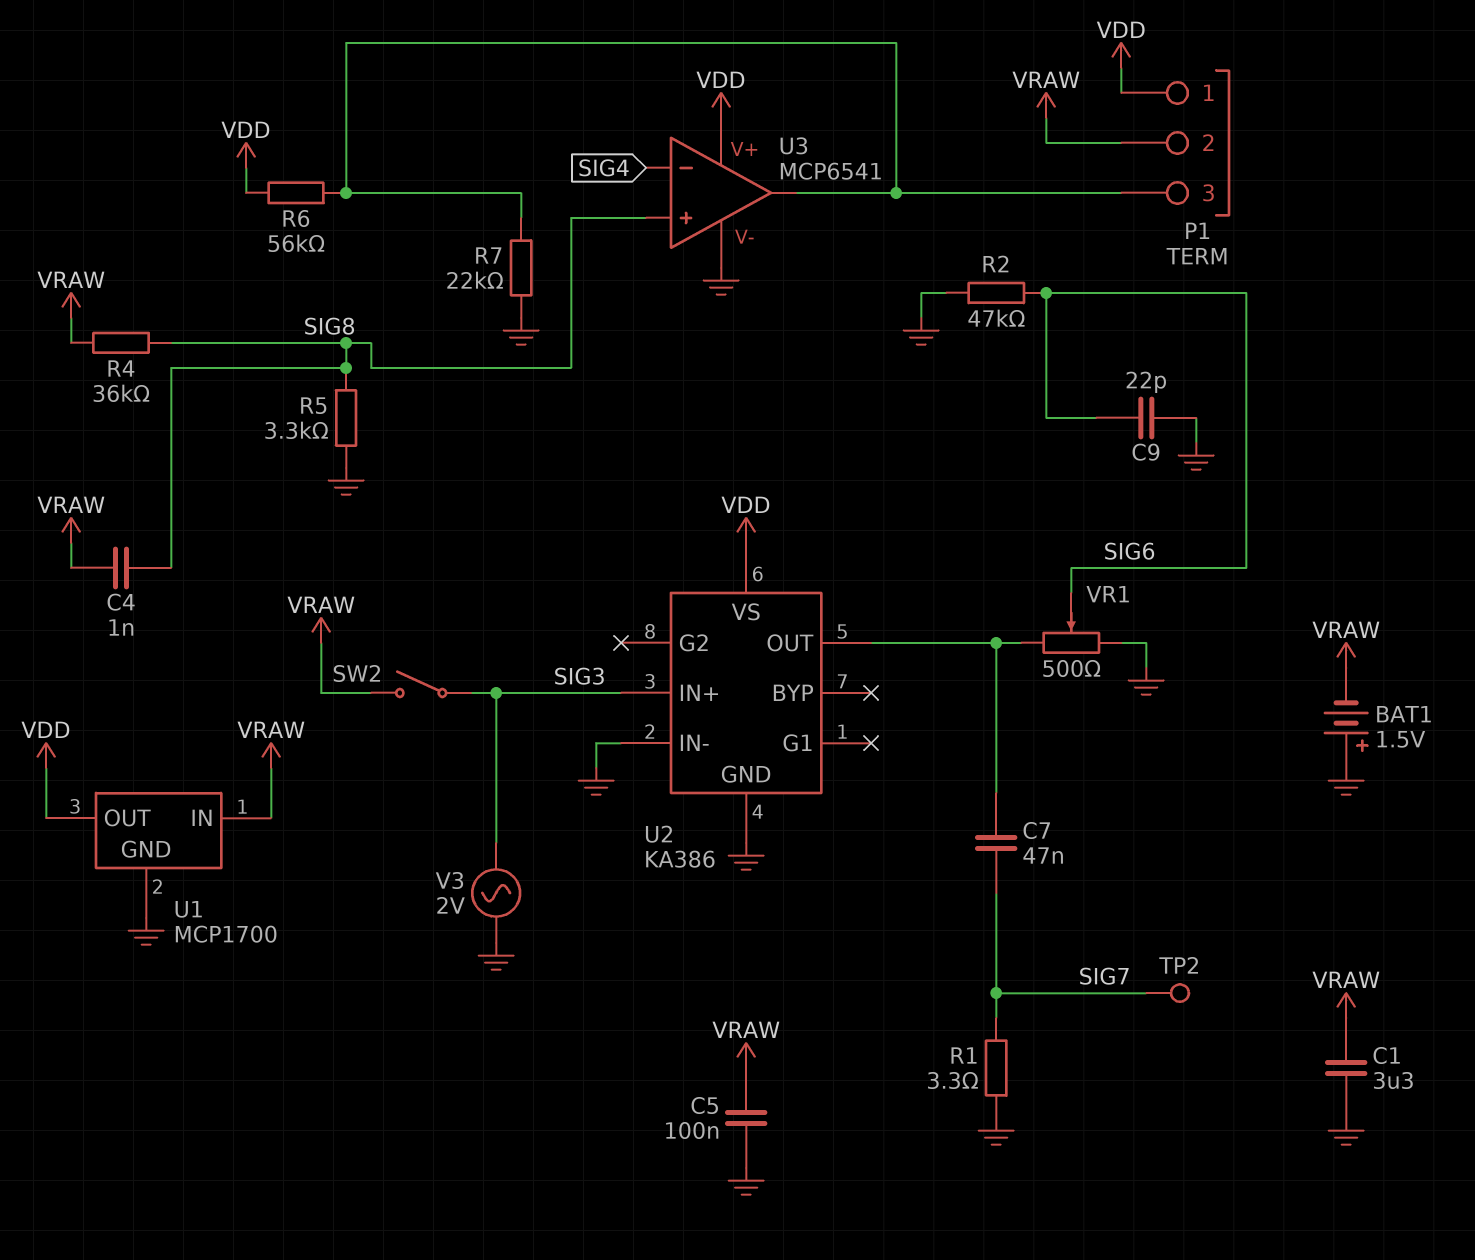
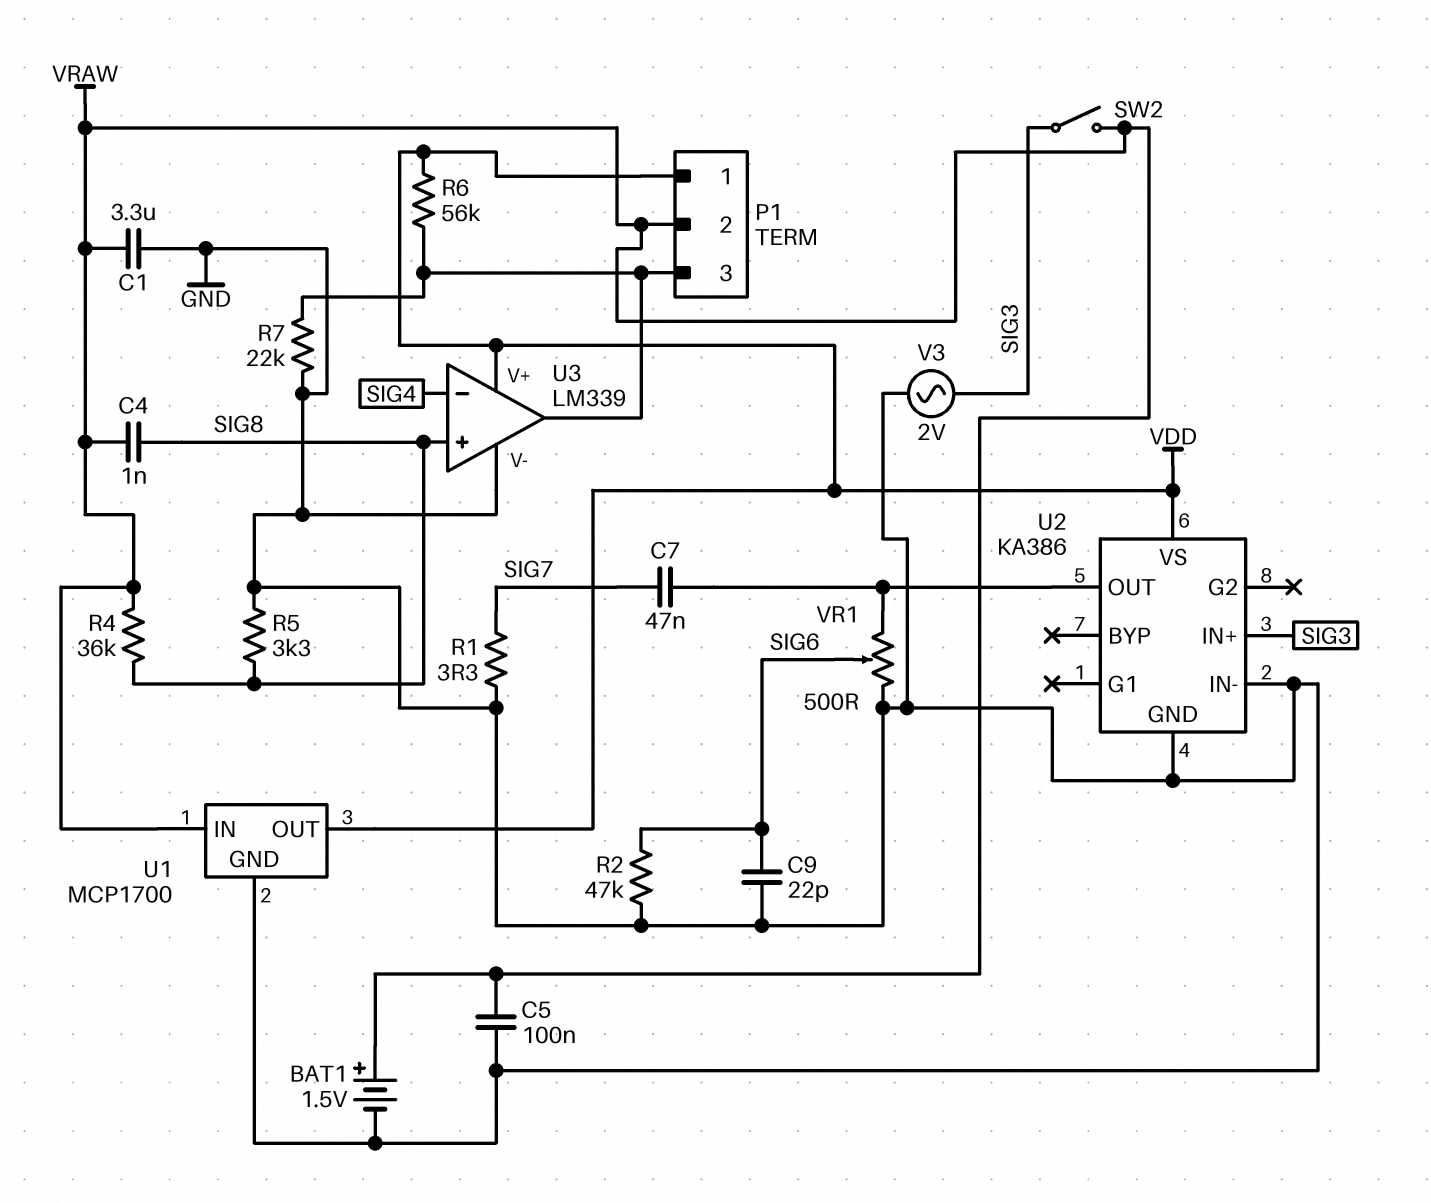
BAT1: 1.5V (plus GND, minus VRAW) -> 1.5V (plus VRAW, minus GND)
TP2: test point (SIG7) -> none
U3: MCP6541 -> LM339

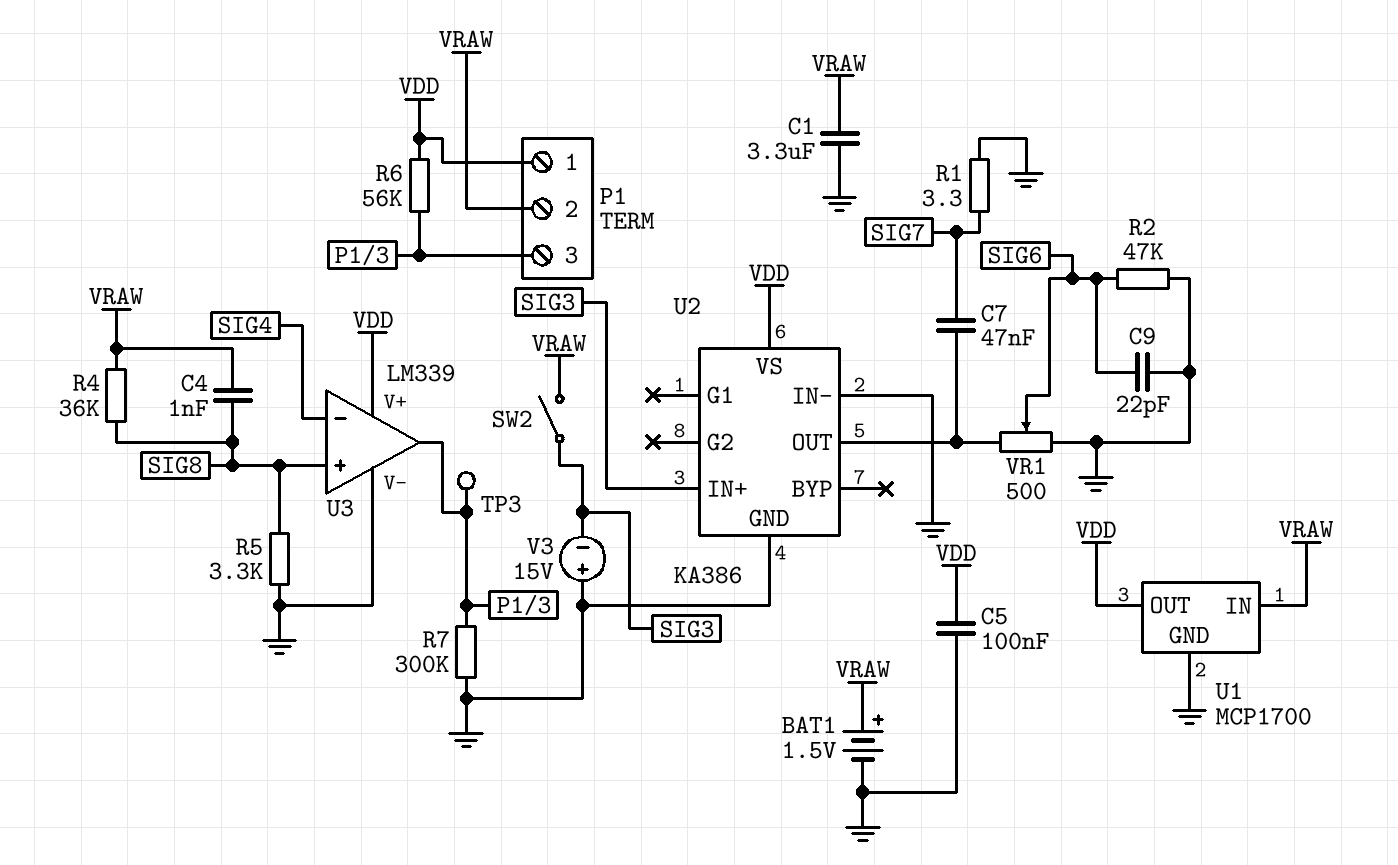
C5: 100nF (GND, VRAW) -> 100nF (GND, VDD)
R7: 22k (GND, P1/3) -> 300k (GND, P1/3)
TP3: none -> test point (P1/3)
V3: AC 2V (GND, SIG3) -> 15V (plus GND, minus SIG3)

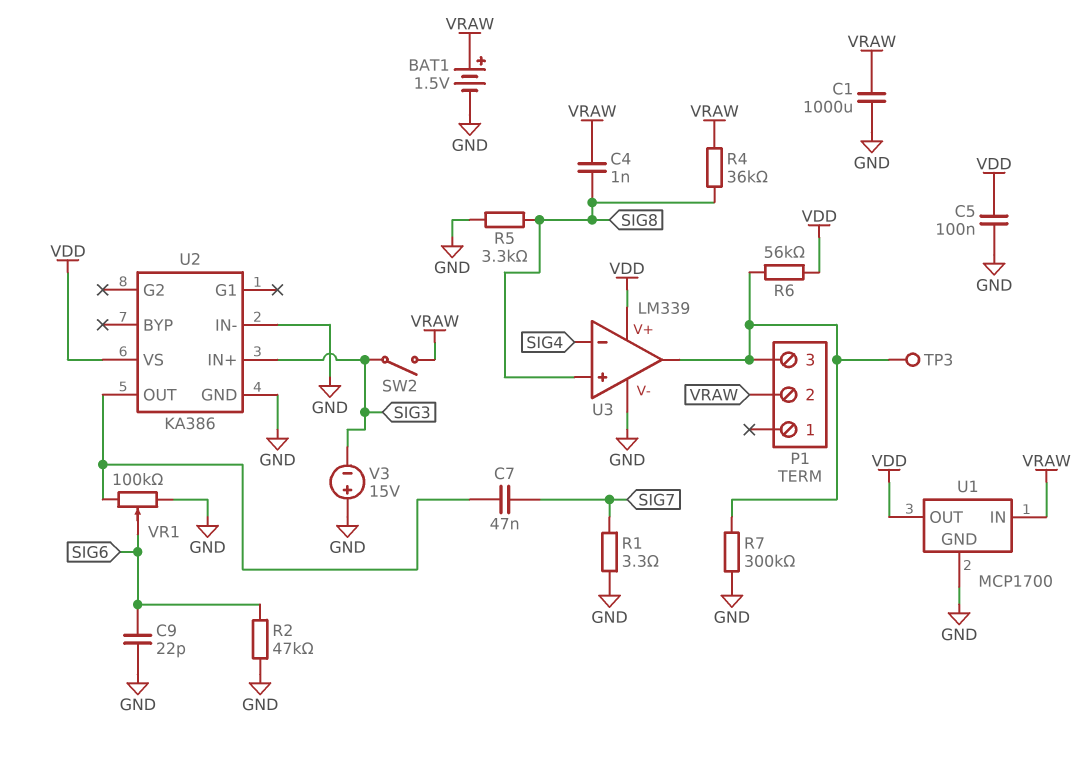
C1: 3.3uF (GND, VRAW) -> 1000uF (GND, VRAW)
P1 pin 1: VDD -> none
VR1: 500 (GND, U2/OUT, wiper SIG6) -> 100k (GND, U2/OUT, wiper SIG6)

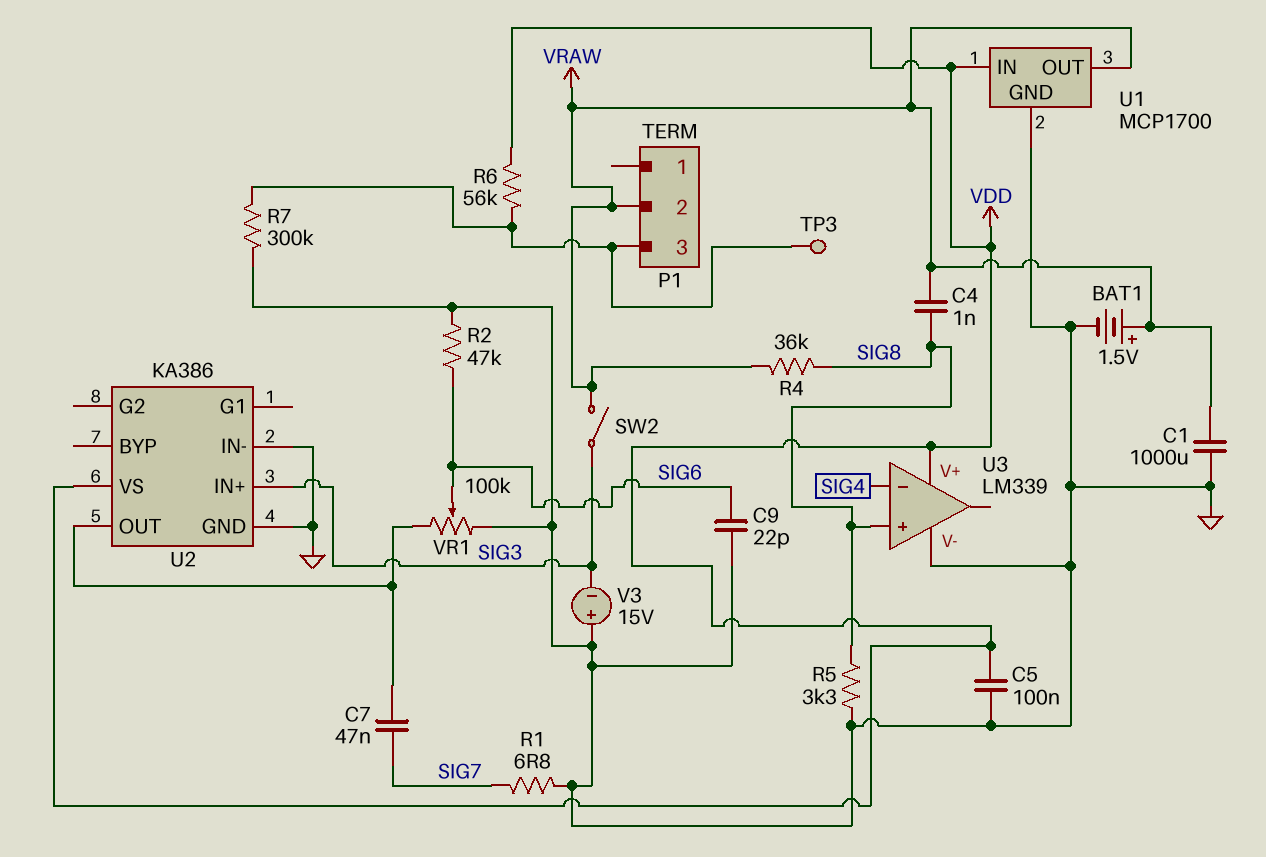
R1: 3.3 (GND, SIG7) -> 6.8 (GND, SIG7)
U1 pin IN: VRAW -> VDD
U1 pin OUT: VDD -> VRAW
U3 pin out: P1/3 -> none

